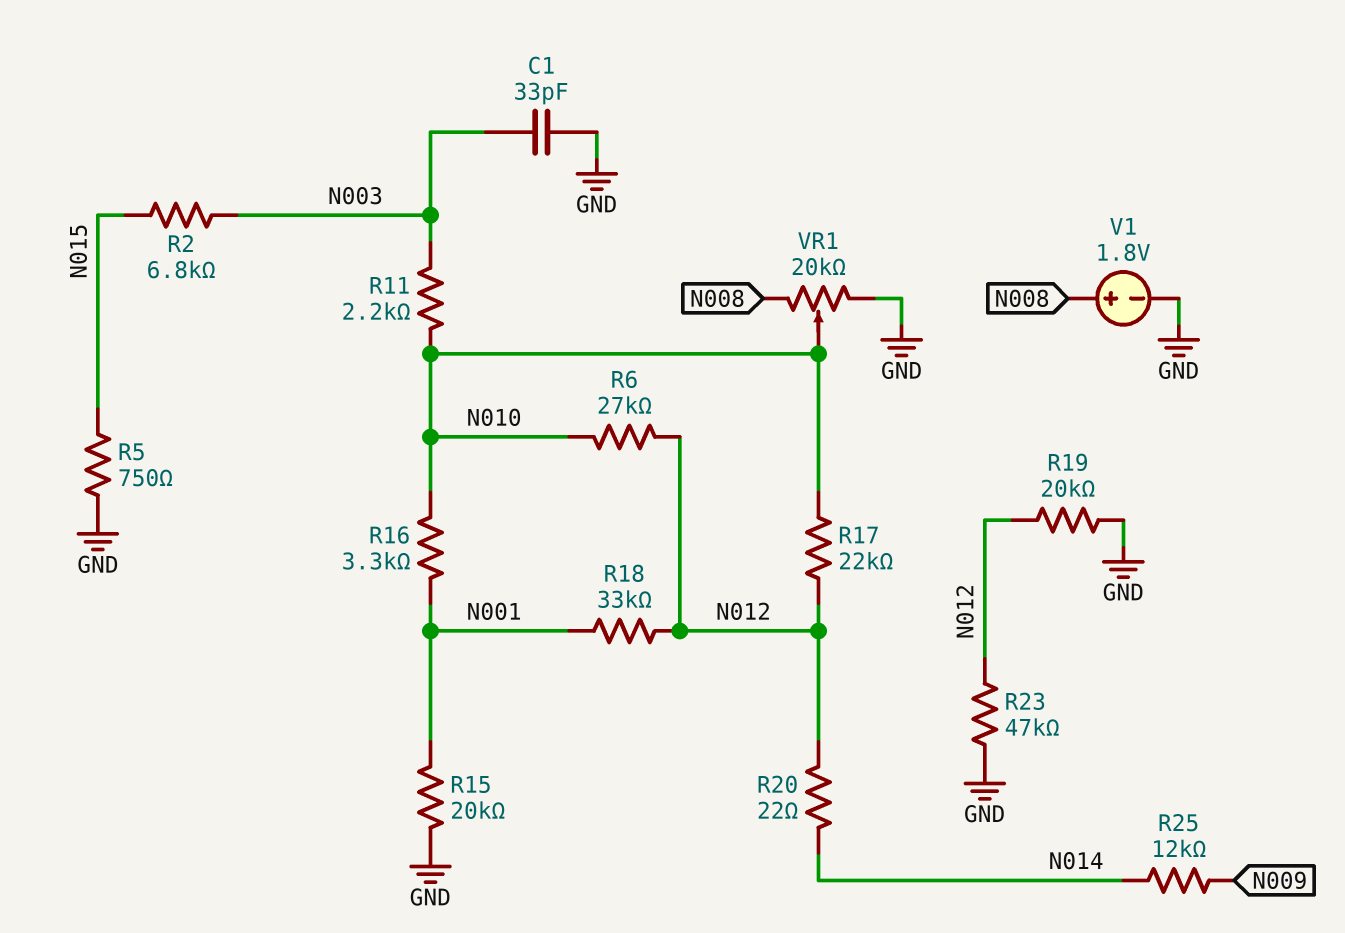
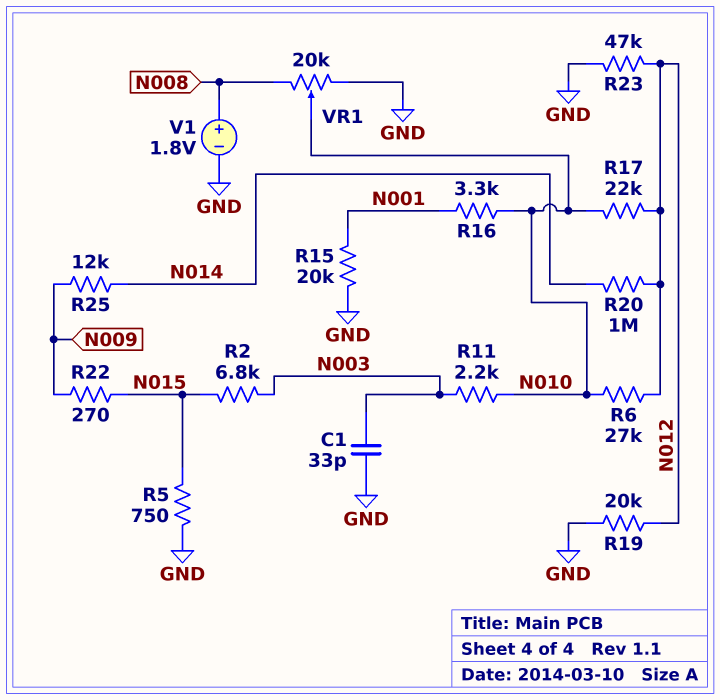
R18: 33k (N001, N012) -> none
R20: 22 (N012, N014) -> 1M (N012, N014)
R22: none -> 270 (N009, N015)

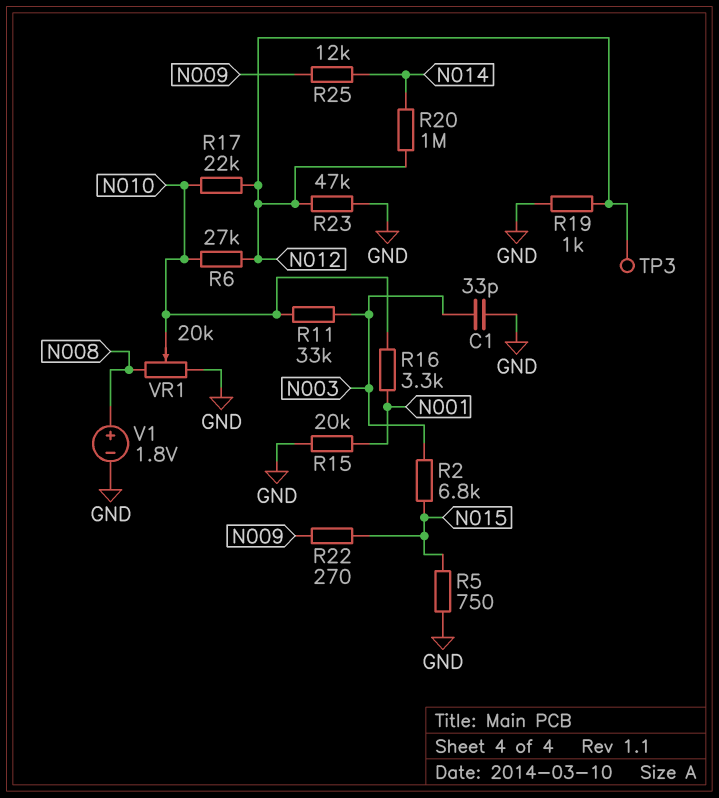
R11: 2.2k (N003, N010) -> 33k (N003, N010)
R19: 20k (GND, N012) -> 1k (GND, N012)
TP3: none -> test point (N012)

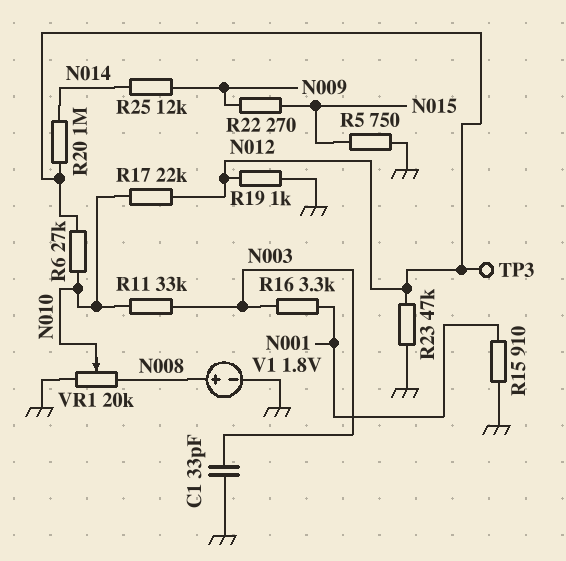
R2: 6.8k (N003, N015) -> none
R15: 20k (GND, N001) -> 910 (GND, N001)
R16: 3.3k (N001, N010) -> 3.3k (N001, N003)

